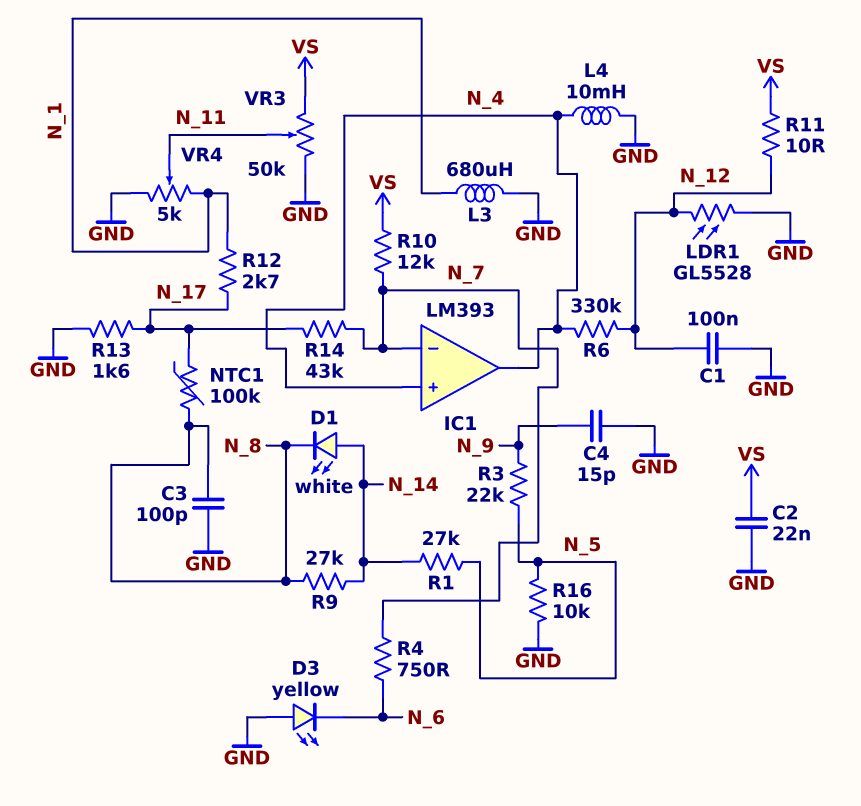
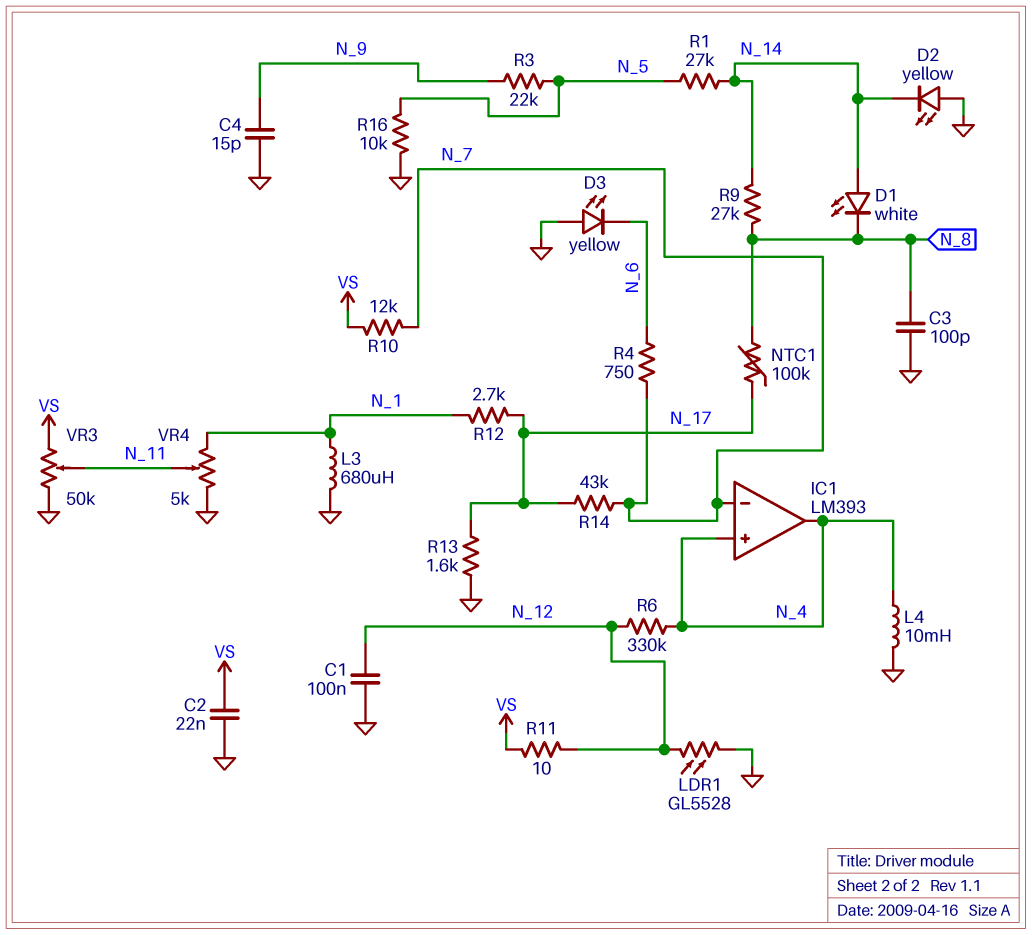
D2: none -> LED yellow (A GND, K N_14)

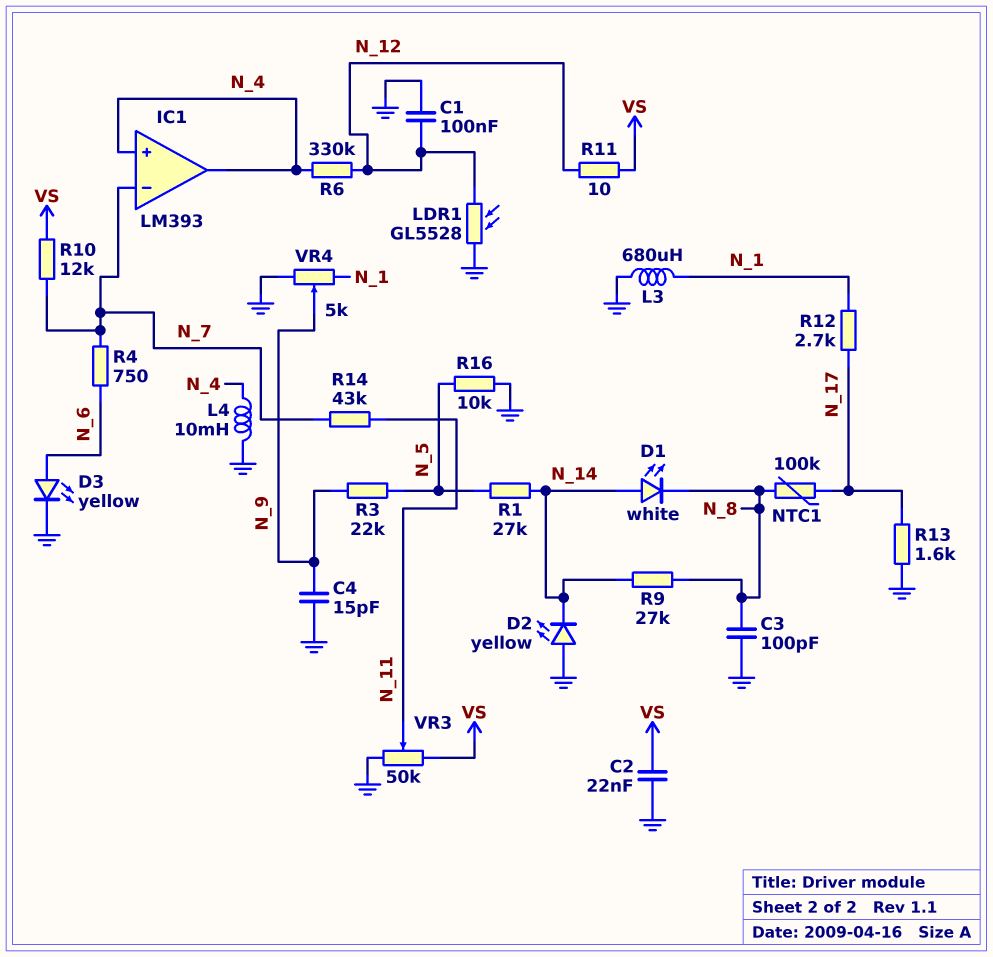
D3: LED yellow (A GND, K N_6) -> LED yellow (A N_6, K GND)
R14: 43k (N_7, N_17) -> 43k (N_7, N_11)
VR4: 5k (GND, N_1, wiper N_11) -> 5k (GND, N_1, wiper N_9)

